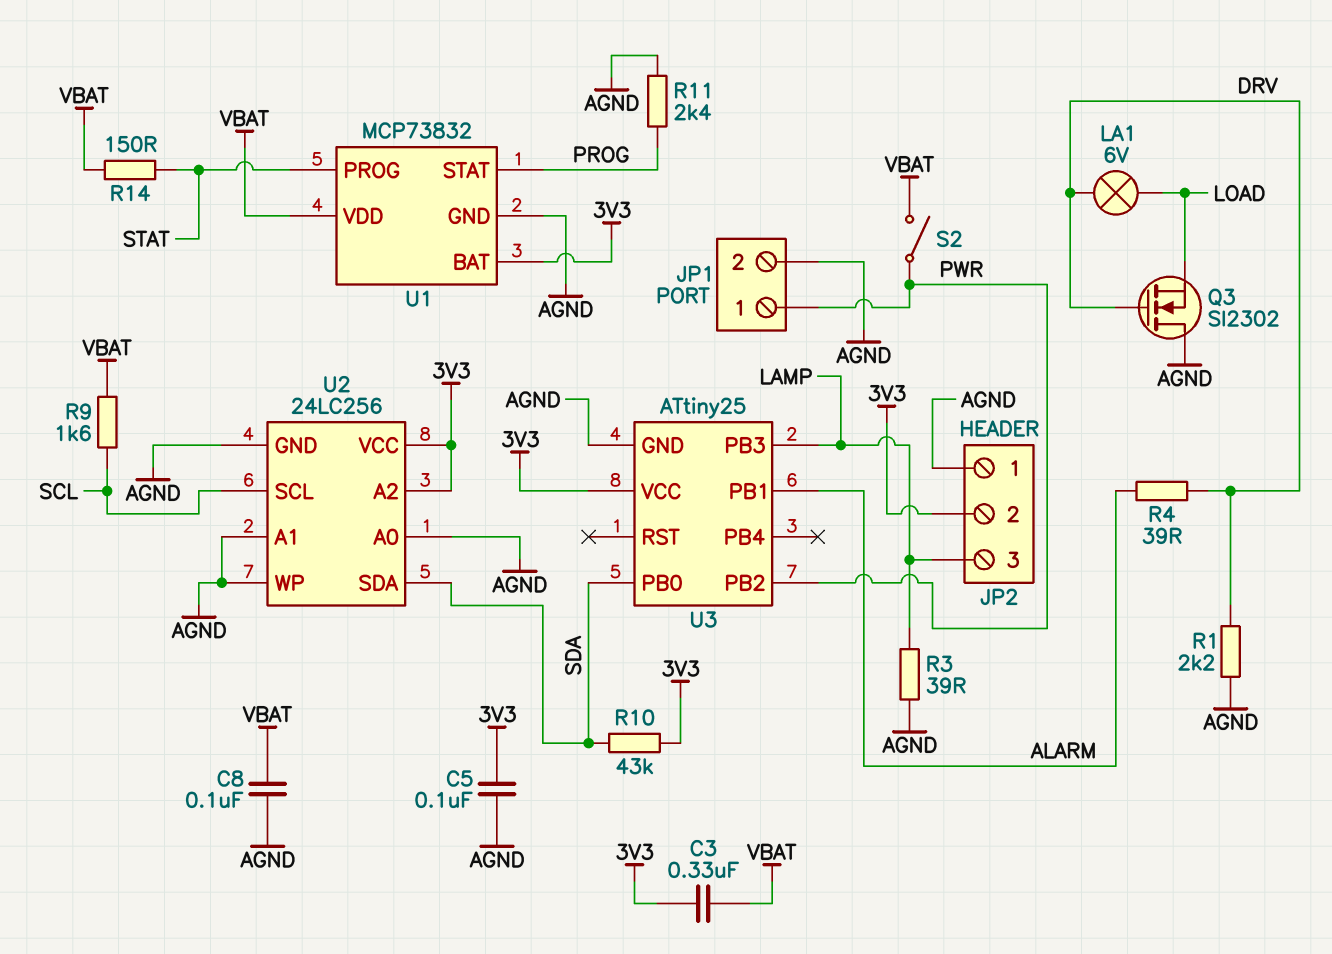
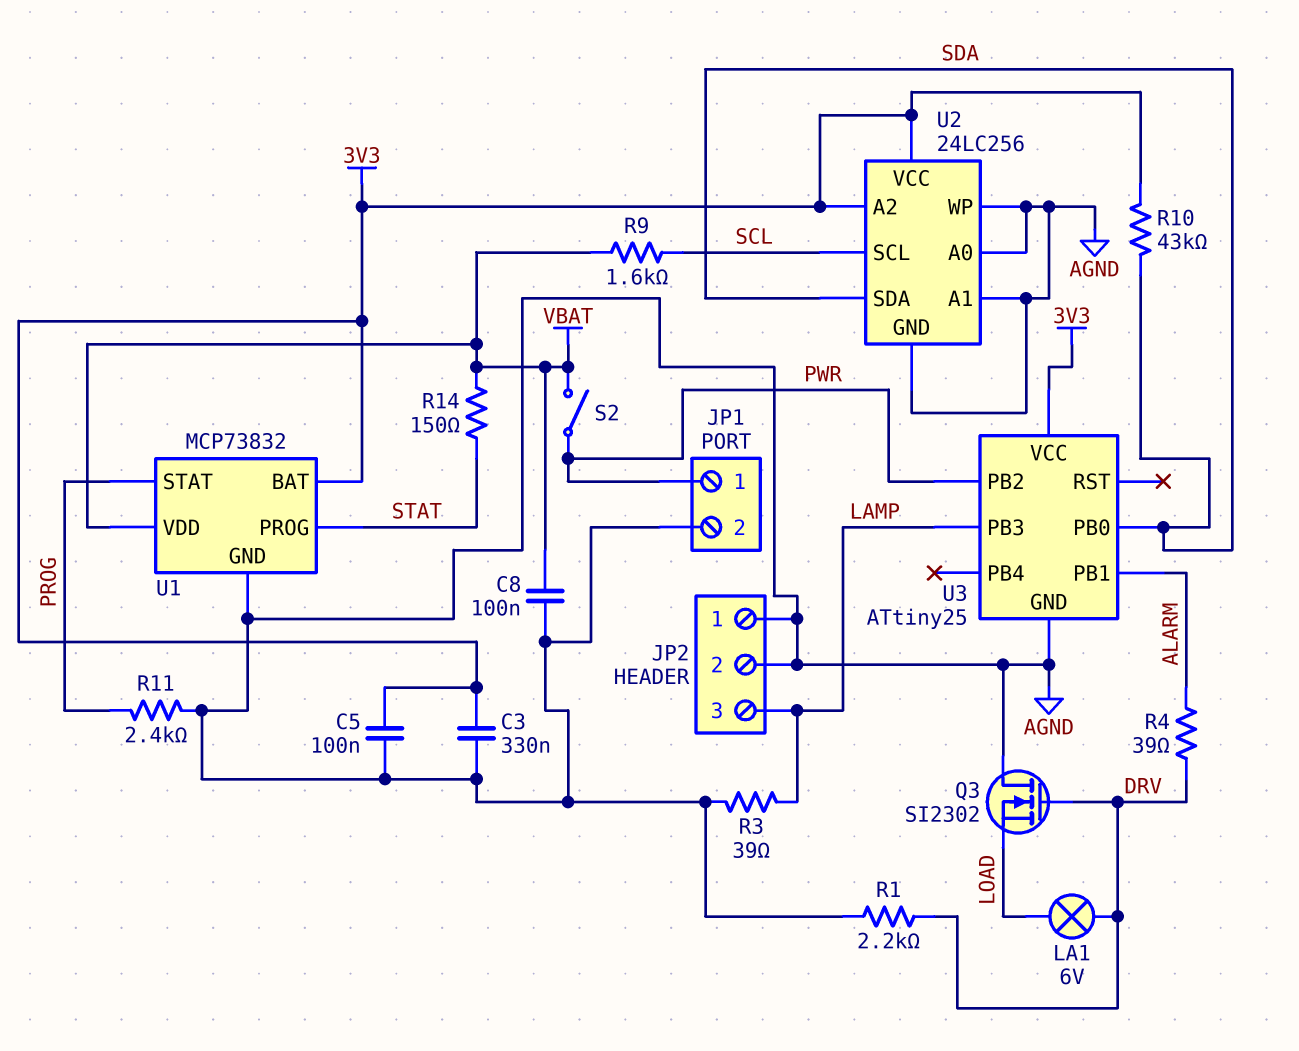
C3: 330nF (3V3, VBAT) -> 330nF (3V3, AGND)
JP2 pin 2: 3V3 -> AGND

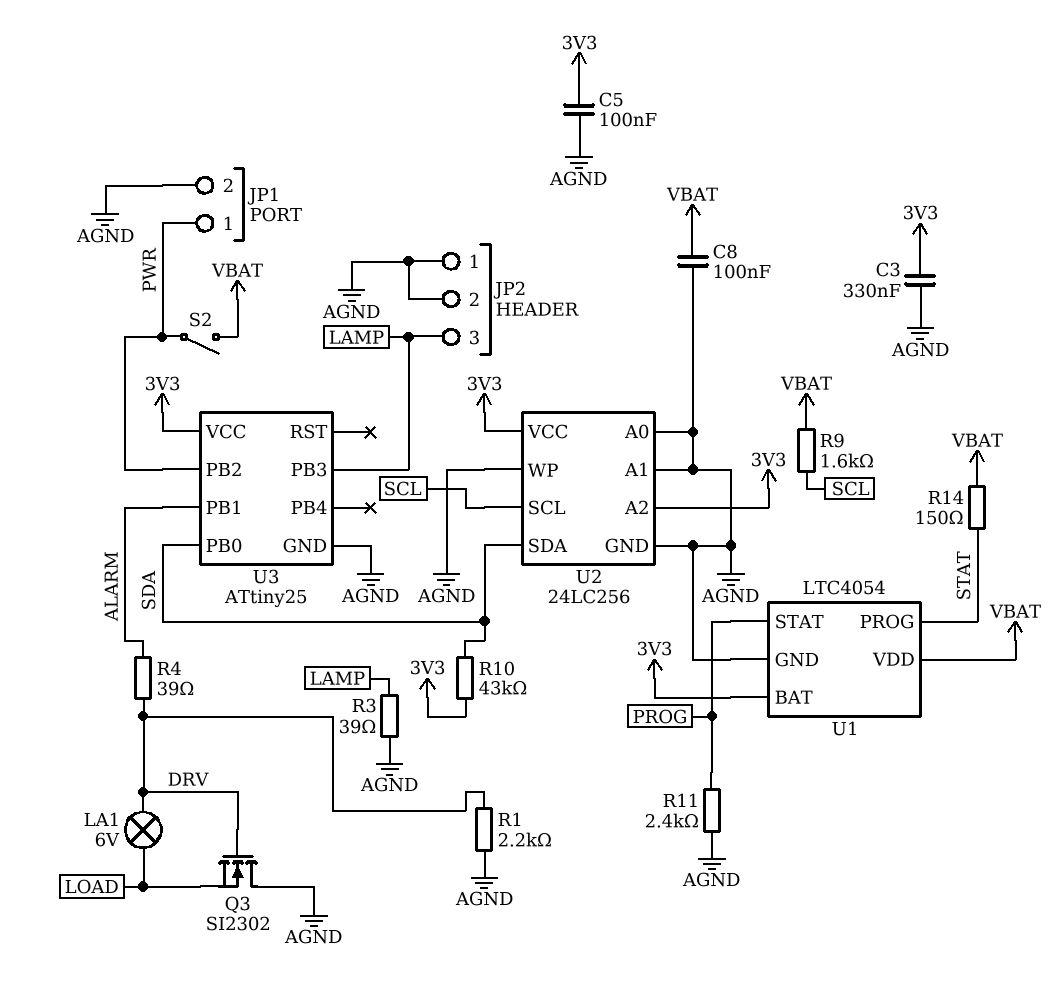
U1: MCP73832 -> LTC4054

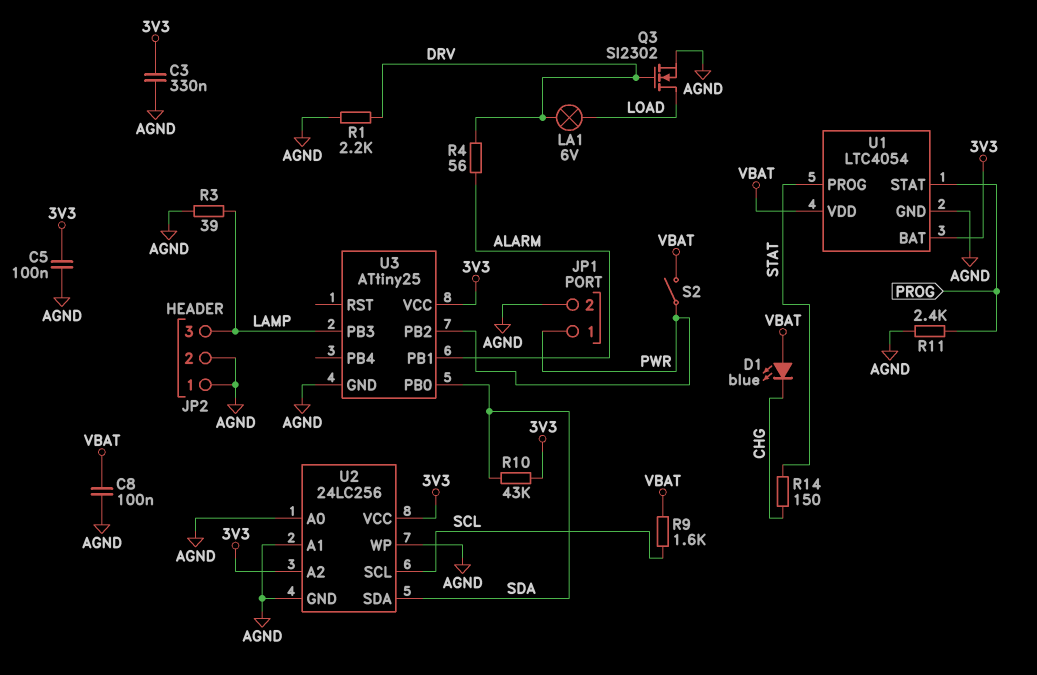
D1: none -> LED blue (A VBAT, K CHG)
Q3: NMOS SI2302 (G DRV, D AGND, S LOAD) -> NMOS SI2302 (G DRV, D LOAD, S AGND)
R4: 39 (ALARM, DRV) -> 56 (ALARM, DRV)
R14: 150 (STAT, VBAT) -> 150 (CHG, STAT)

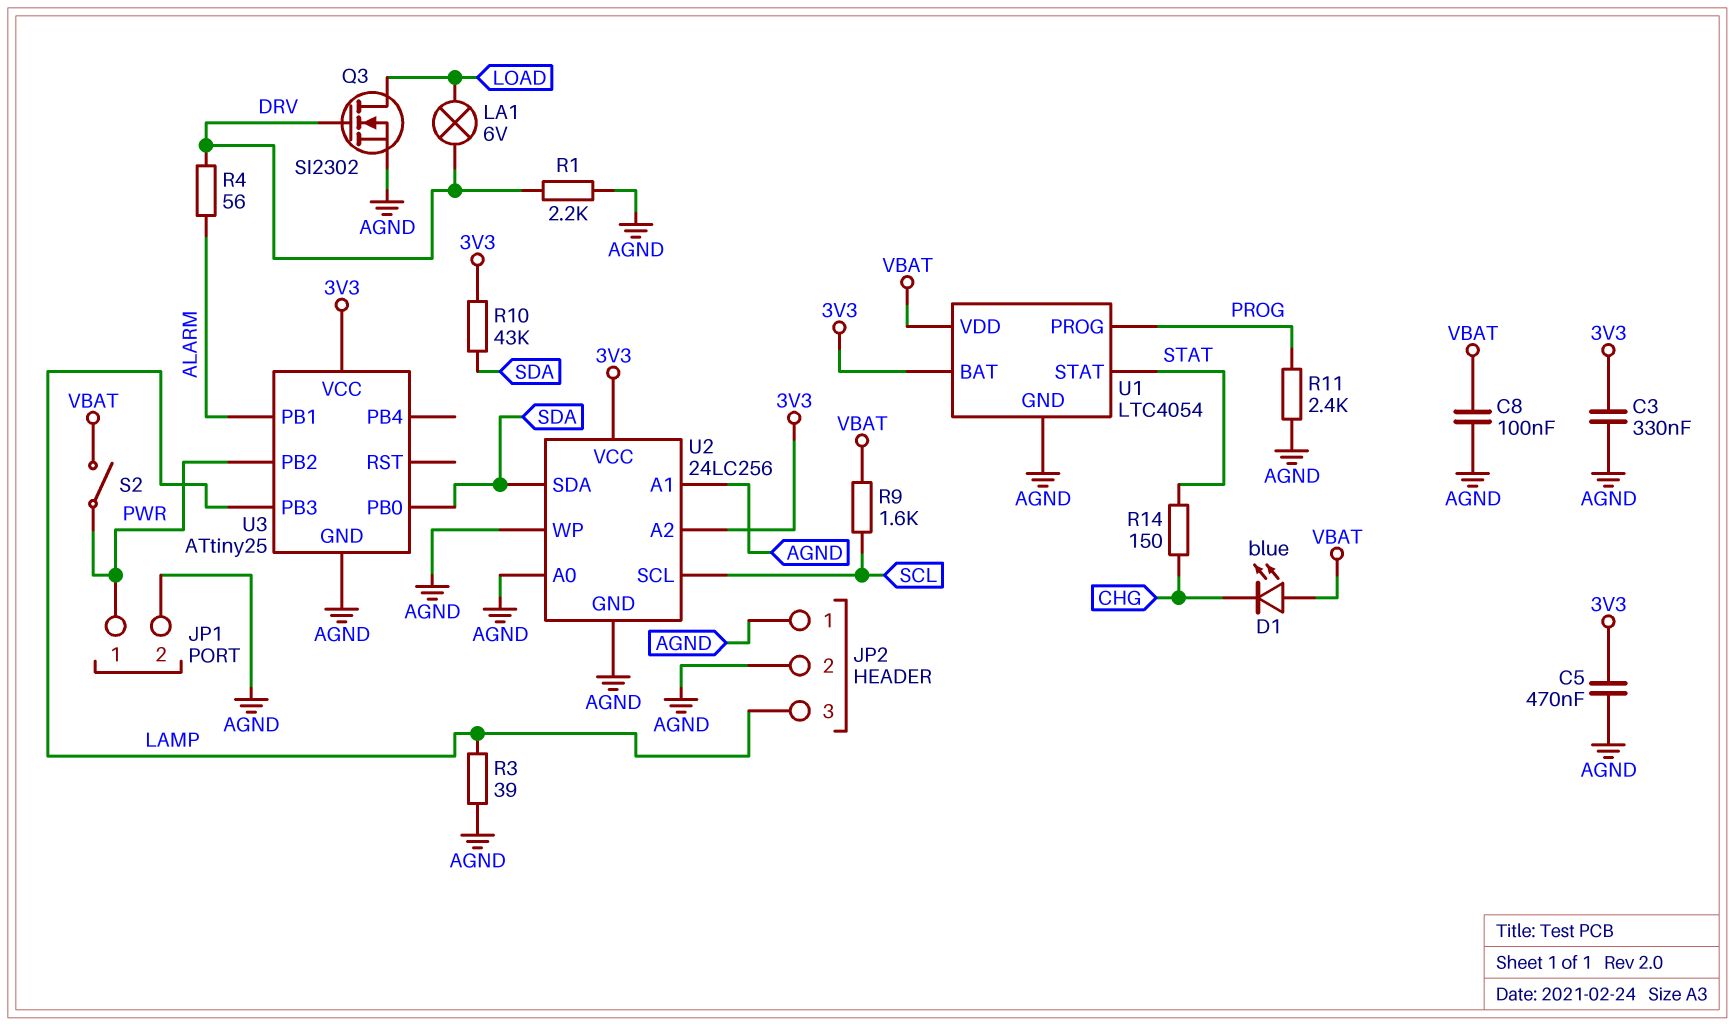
C5: 100nF (3V3, AGND) -> 470nF (3V3, AGND)
U1 pin PROG: STAT -> PROG
U1 pin STAT: PROG -> STAT

